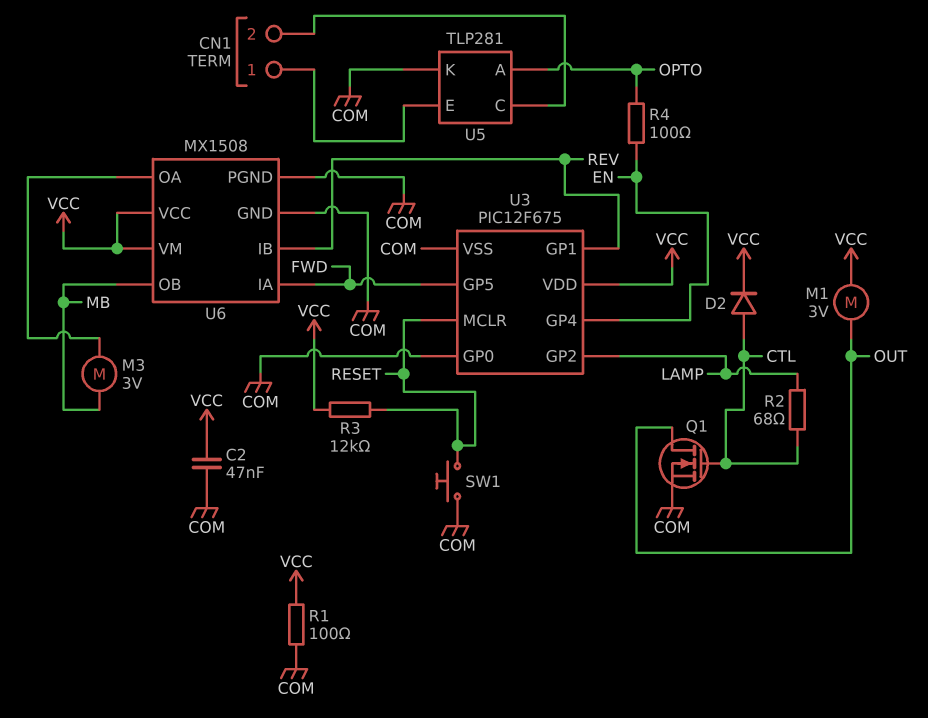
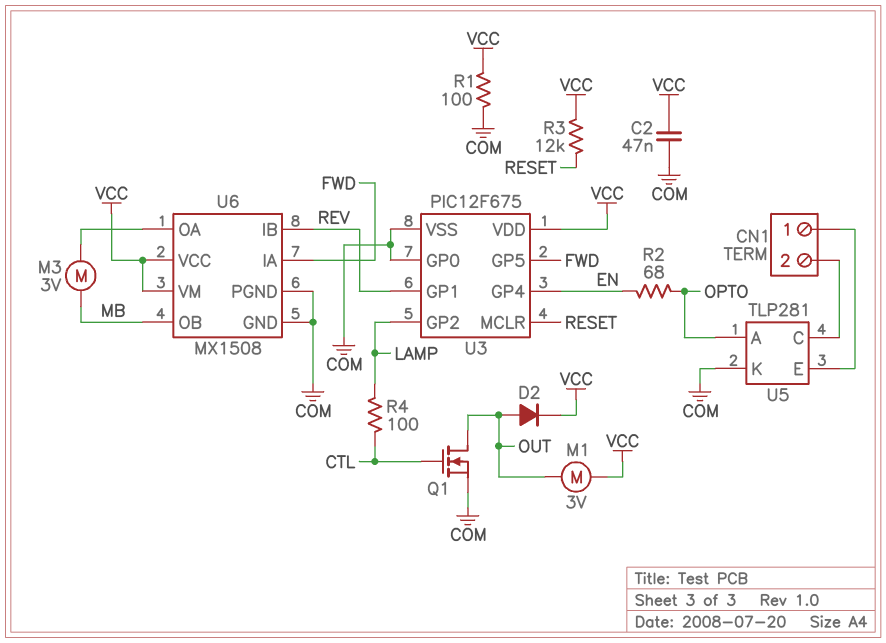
D2: diode (A CTL, K VCC) -> diode (A OUT, K VCC)
R2: 68 (CTL, LAMP) -> 68 (EN, OPTO)
R4: 100 (EN, OPTO) -> 100 (CTL, LAMP)
SW1: button (COM, RESET) -> none

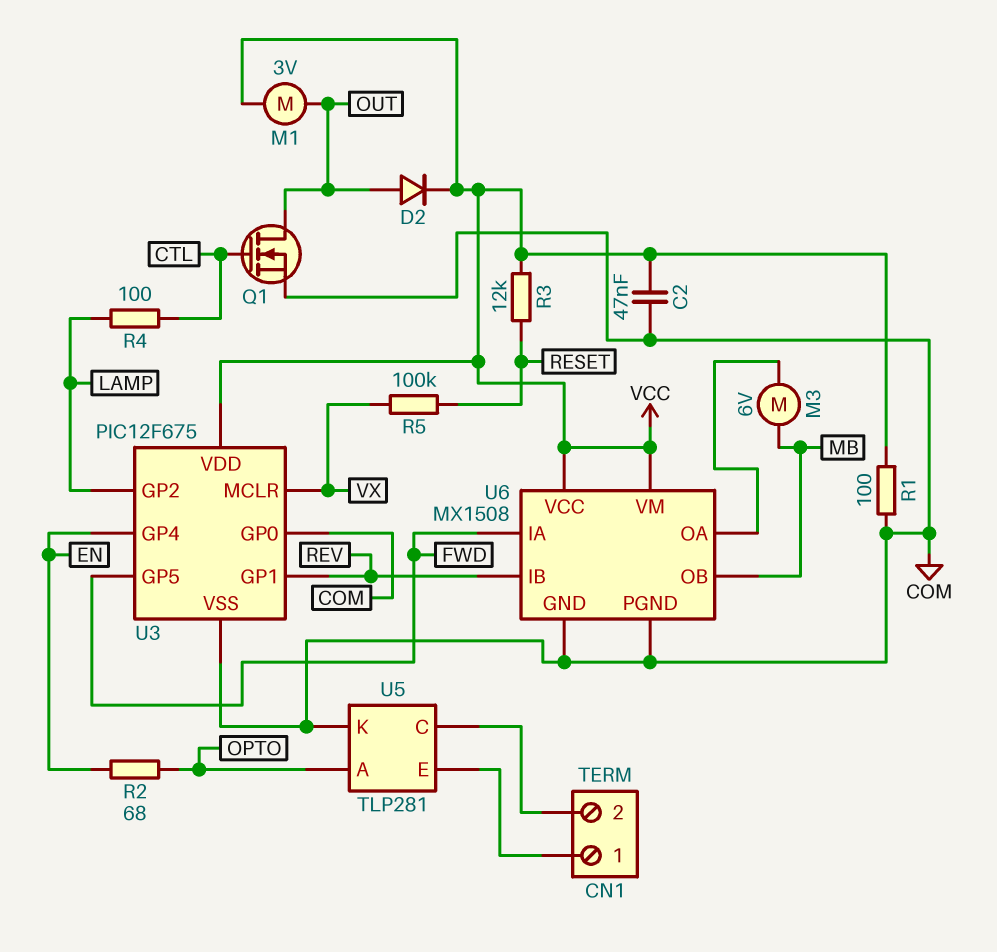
M3: motor 3V (MB, U6/OA) -> motor 6V (MB, U6/OA)
R5: none -> 100k (RESET, VX)
U3 pin MCLR: RESET -> VX

